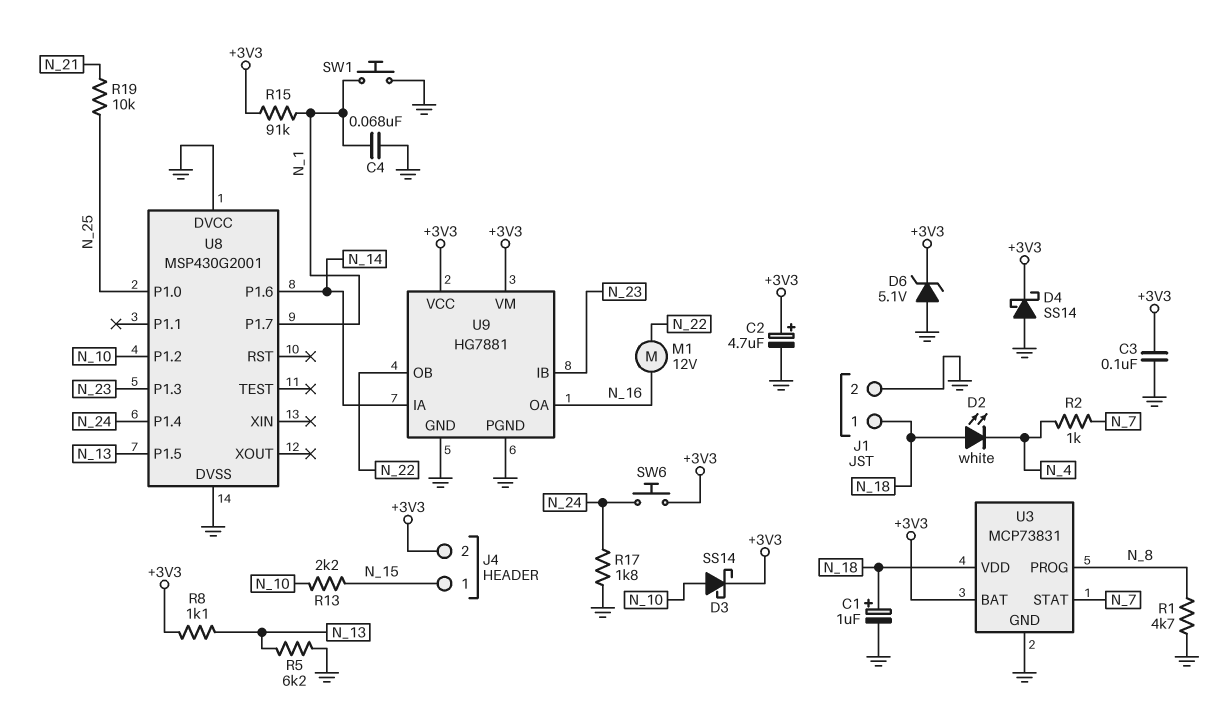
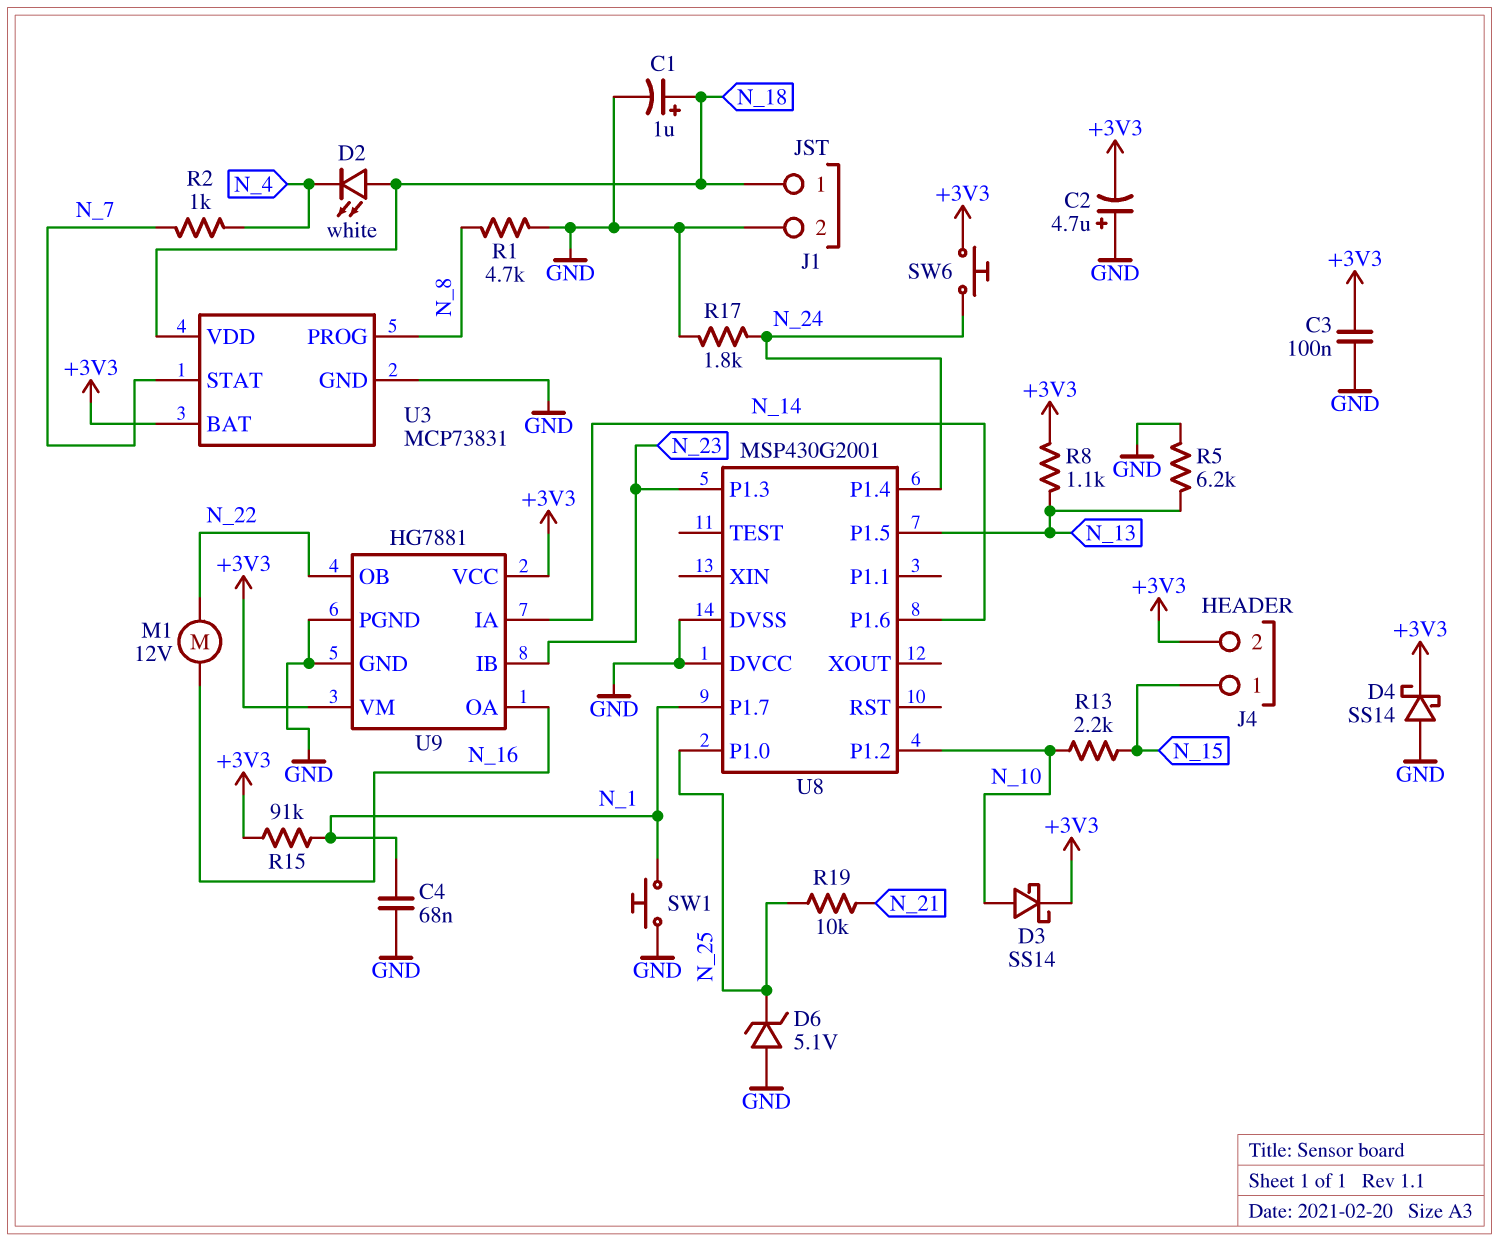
C2: 4.7uF (plus +3V3, minus GND) -> 4.7uF (plus GND, minus +3V3)
D6: zener 5.1V (A GND, K +3V3) -> zener 5.1V (A GND, K N_25)

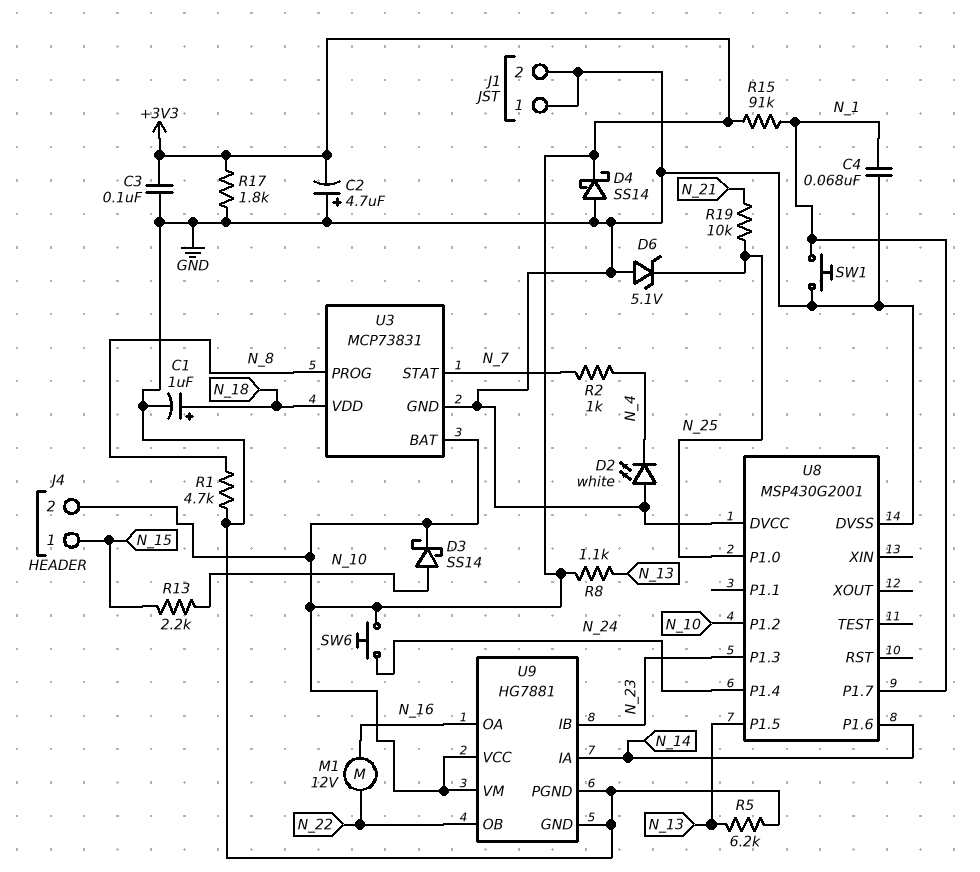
D2: LED white (A N_18, K N_4) -> LED white (A GND, K N_4)
J1 pin 1: N_18 -> GND
R17: 1.8k (GND, N_24) -> 1.8k (+3V3, GND)

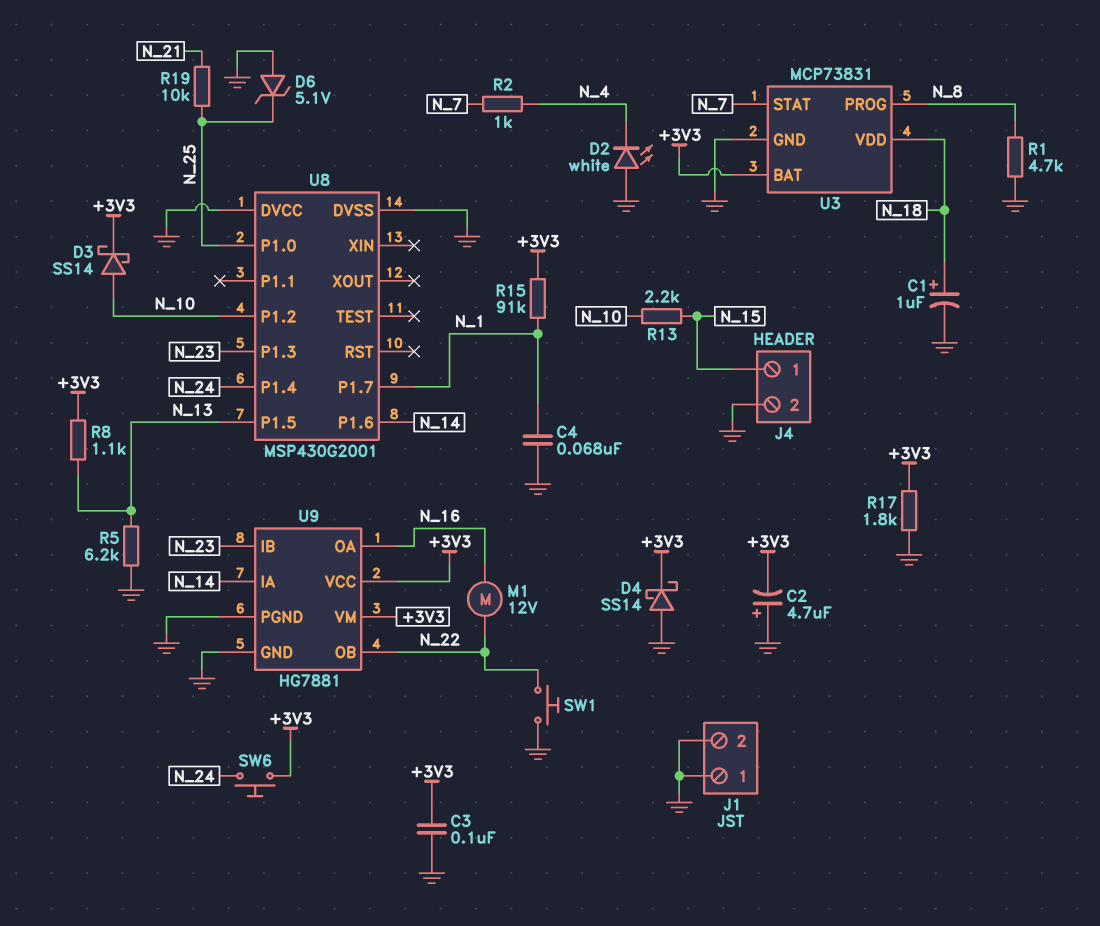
J4 pin 2: +3V3 -> GND
SW1: button (GND, N_1) -> button (GND, N_22)

